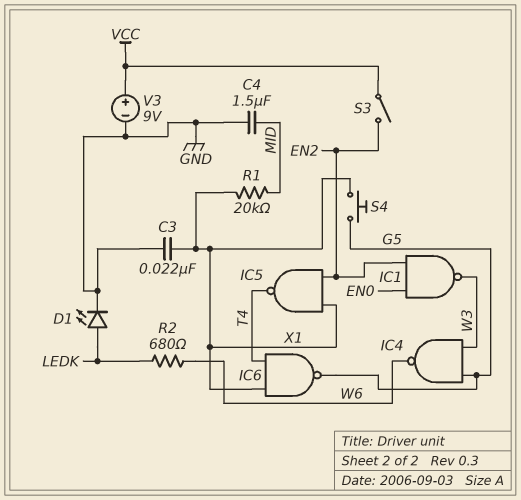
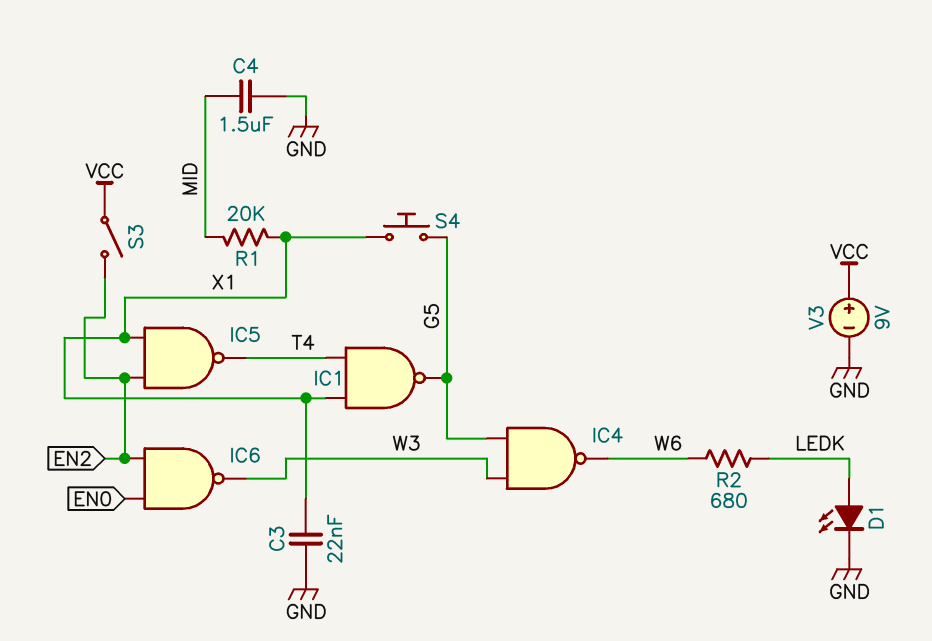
IC1: NAND (in EN0, in EN2, out W3) -> NAND (in T4, in X1, out G5)
IC6: NAND (in T4, in X1, out G5) -> NAND (in EN0, in EN2, out W3)

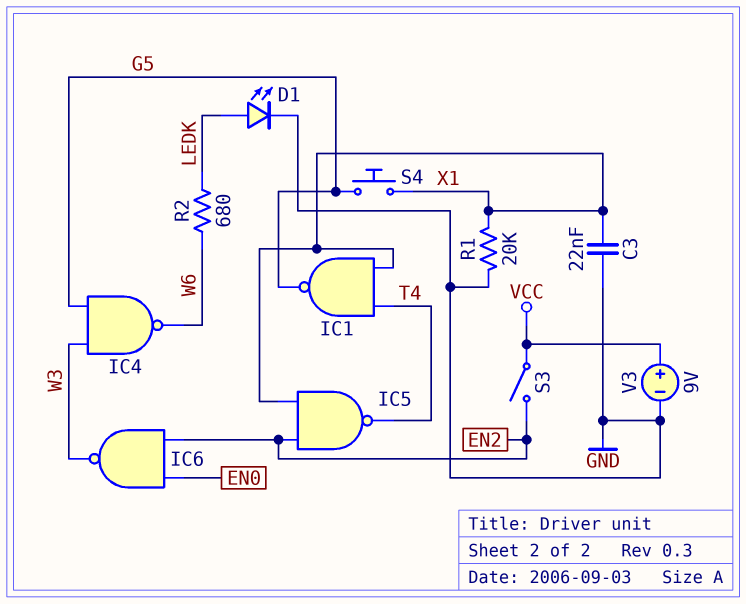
C4: 1.5uF (GND, MID) -> none
R1: 20k (MID, X1) -> 20k (GND, X1)

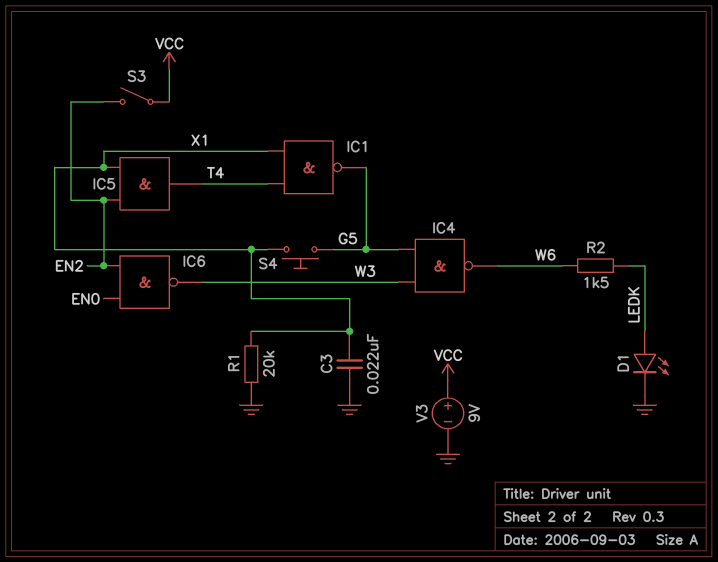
IC5: NAND (in EN2, in X1, out T4) -> AND (in EN2, in X1, out T4)
R2: 680 (LEDK, W6) -> 1.5k (LEDK, W6)

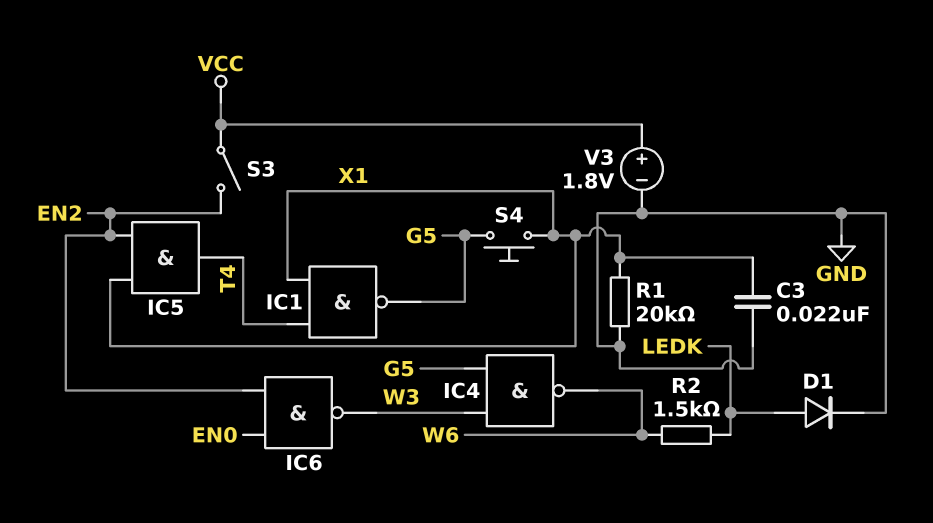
D1: LED (A LEDK, K GND) -> diode (A LEDK, K GND)
V3: 9V (plus VCC, minus GND) -> 1.8V (plus VCC, minus GND)

